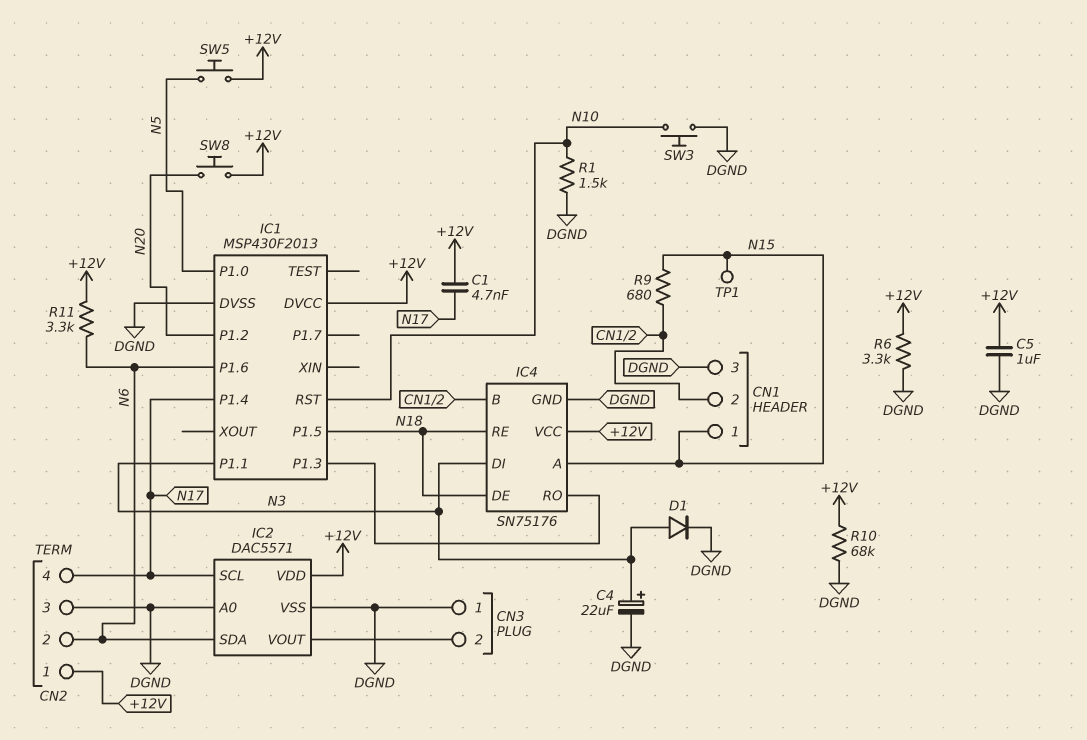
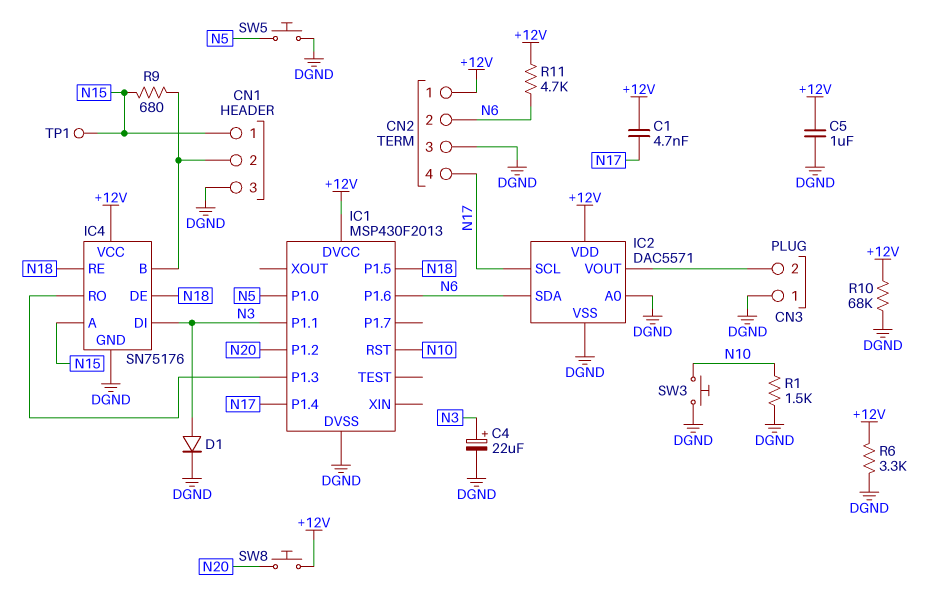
R11: 3.3k (+12V, N6) -> 4.7k (+12V, N6)
SW5: button (+12V, N5) -> button (DGND, N5)

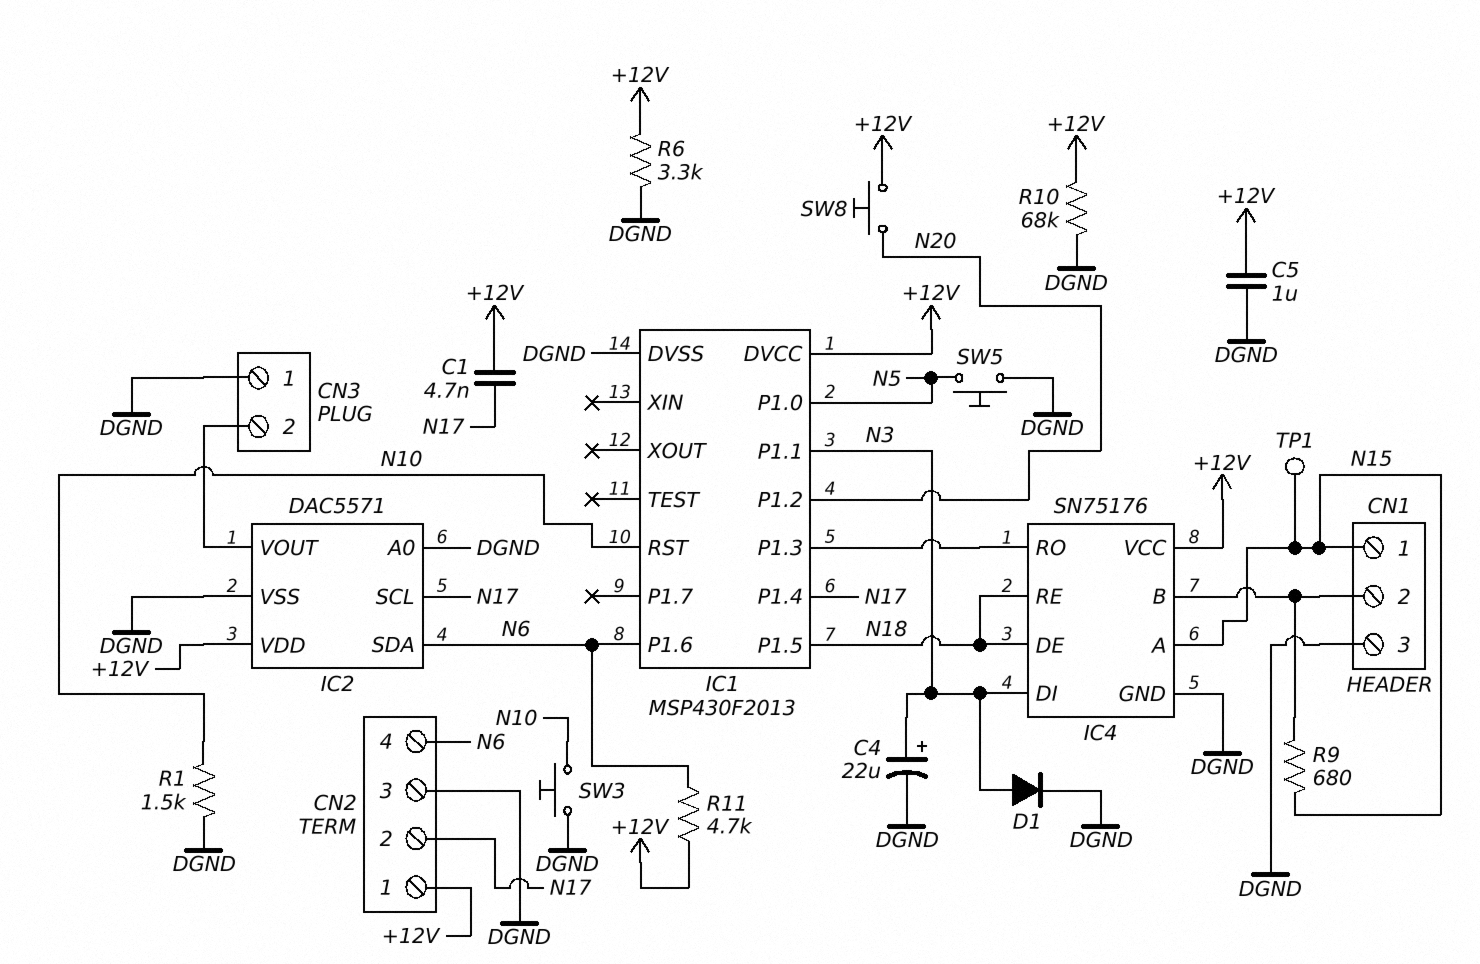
CN2 pin 2: N6 -> N17
CN2 pin 4: N17 -> N6

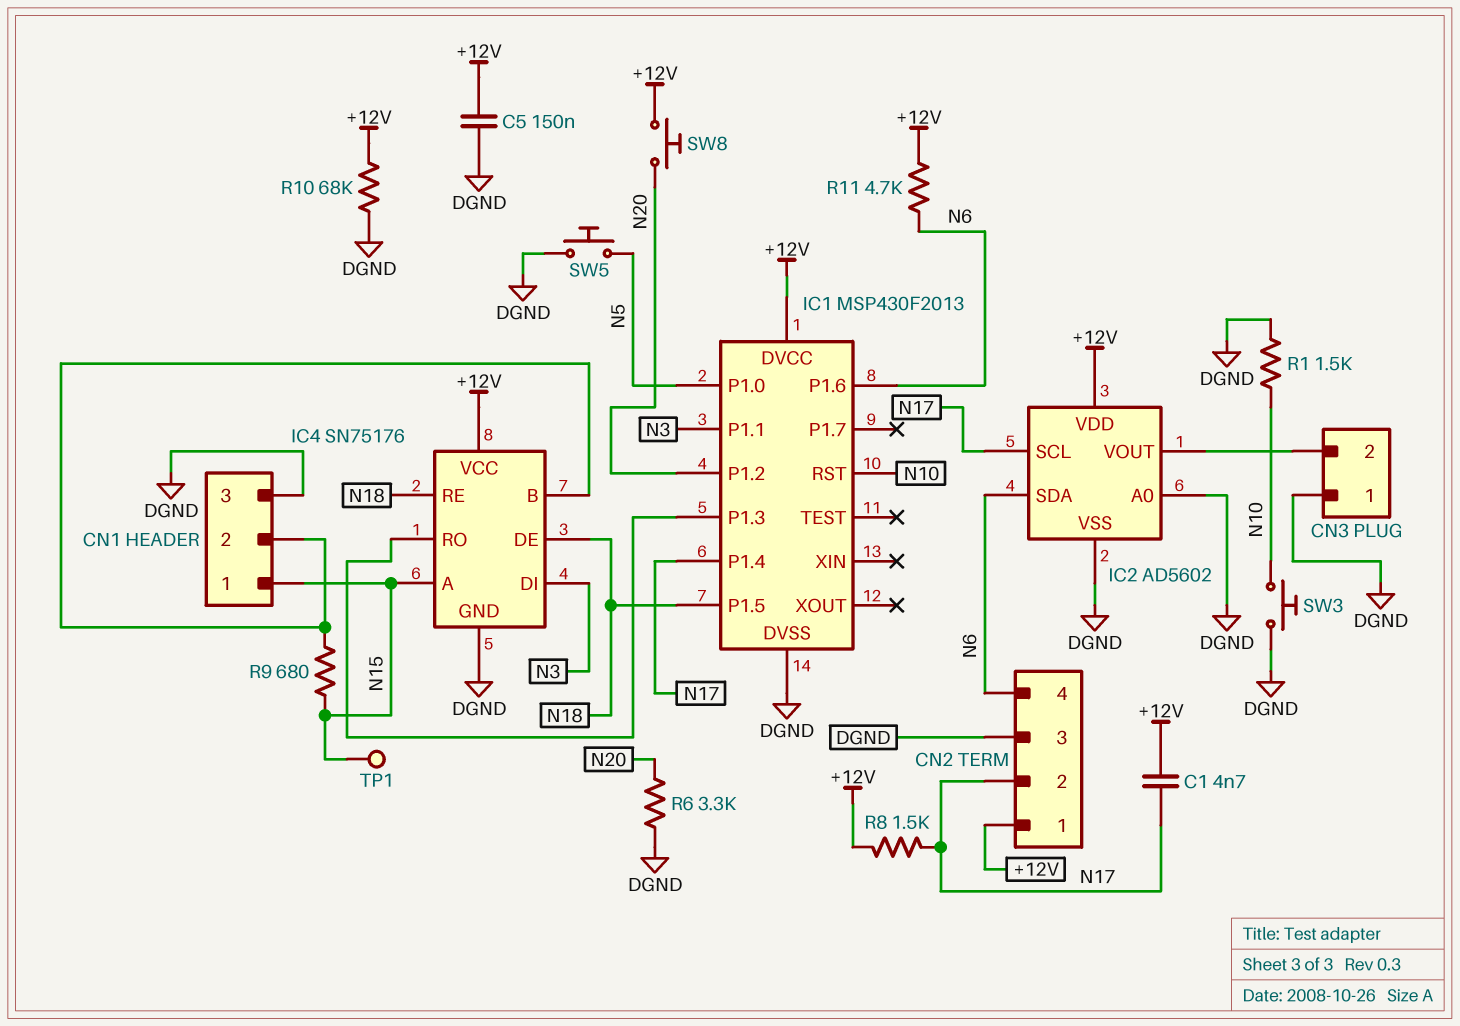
C4: 22uF (plus N3, minus DGND) -> none
C5: 1uF (+12V, DGND) -> 150nF (+12V, DGND)
D1: diode (A N3, K DGND) -> none
IC2: DAC5571 -> AD5602
R6: 3.3k (+12V, DGND) -> 3.3k (DGND, N20)
R8: none -> 1.5k (+12V, N17)

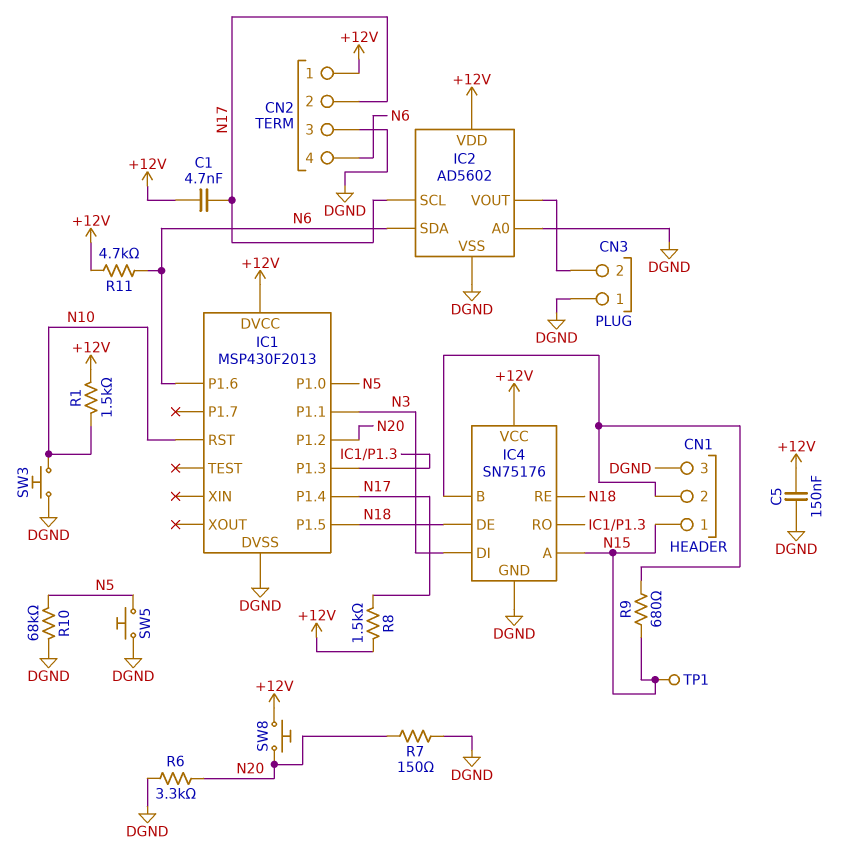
R1: 1.5k (DGND, N10) -> 1.5k (+12V, N10)
R7: none -> 150 (DGND, N20)
R10: 68k (+12V, DGND) -> 68k (DGND, N5)

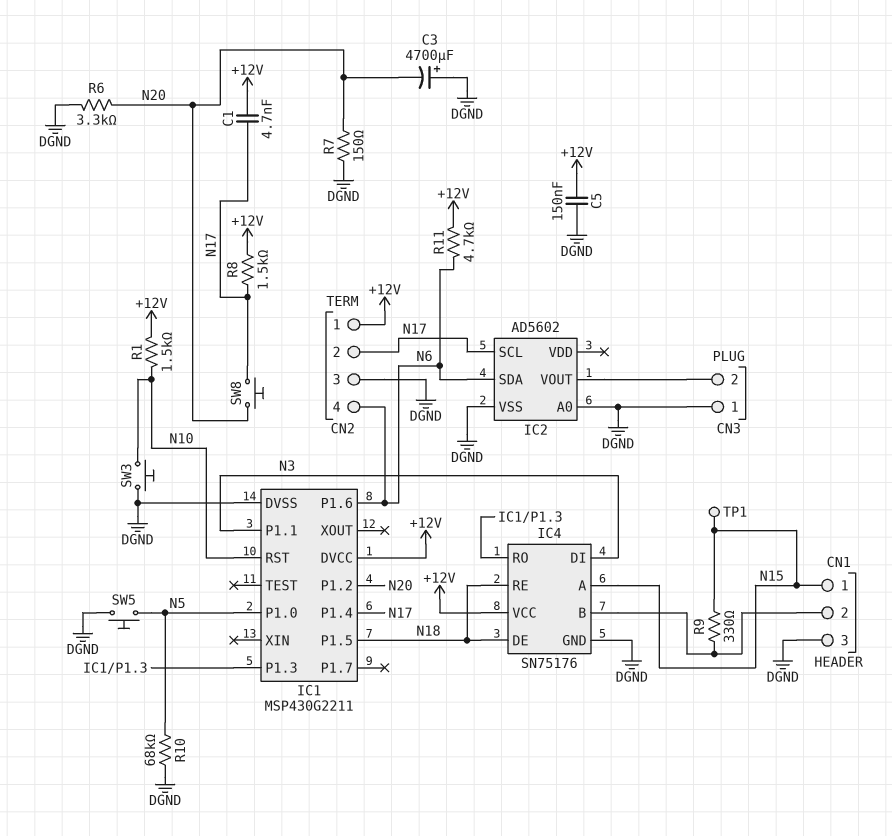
C3: none -> 4700uF (plus DGND, minus N20)
IC1: MSP430F2013 -> MSP430G2211
IC2 pin VDD: +12V -> none
R9: 680 (CN1/2, N15) -> 330 (CN1/2, N15)
SW8: button (+12V, N20) -> button (N17, N20)

